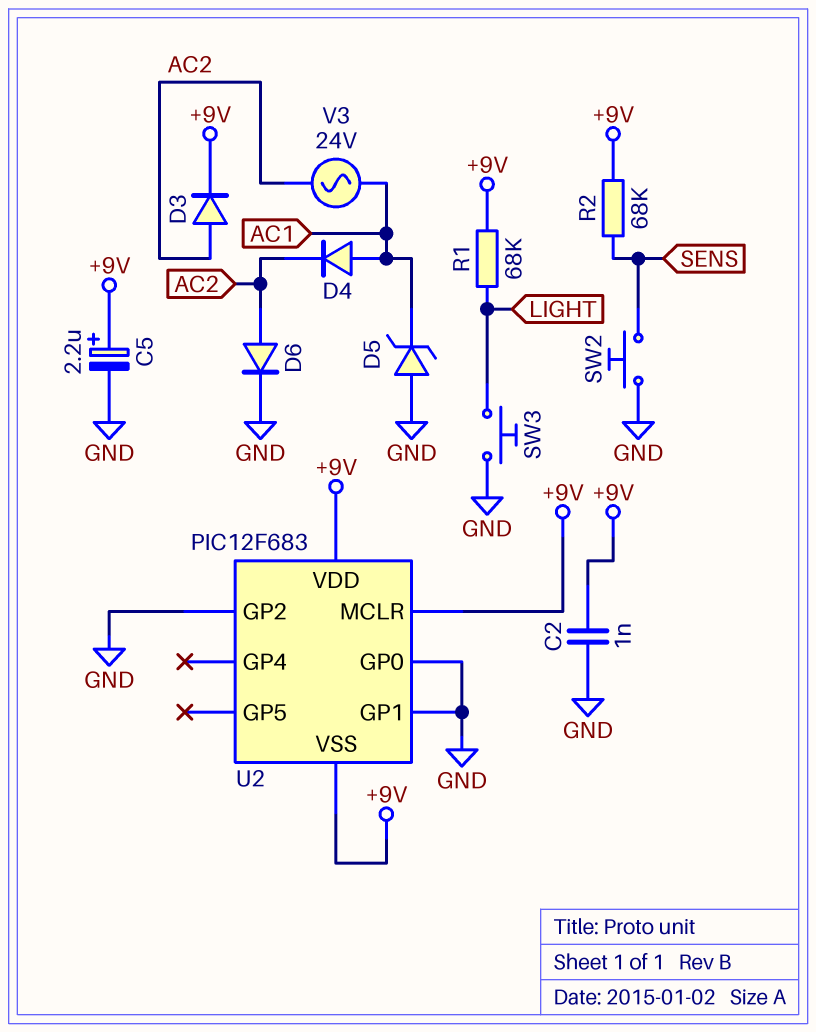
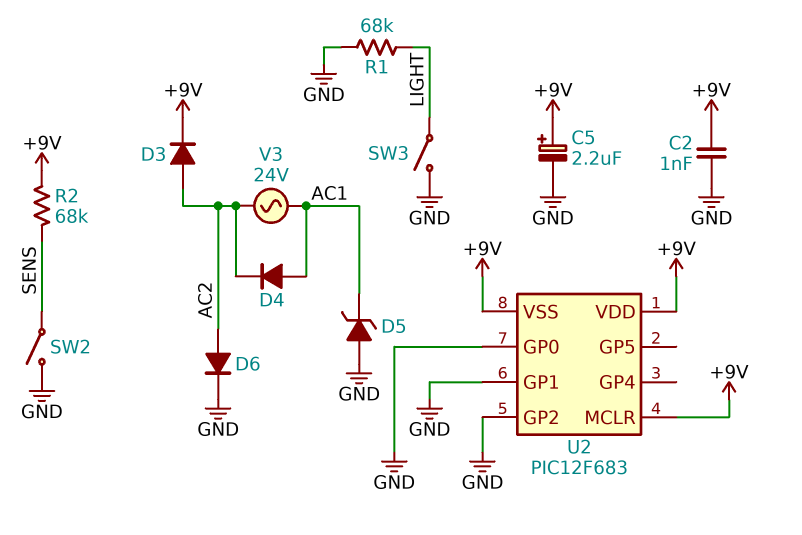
R1: 68k (+9V, LIGHT) -> 68k (GND, LIGHT)
SW2: button (GND, SENS) -> switch (GND, SENS)
SW3: button (GND, LIGHT) -> switch (GND, LIGHT)

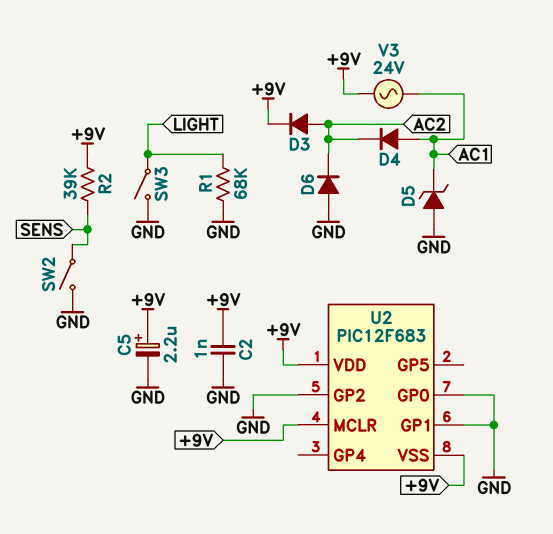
D6: diode (A AC2, K GND) -> diode (A GND, K AC2)
R2: 68k (+9V, SENS) -> 39k (+9V, SENS)
V3: AC 24V (AC1, AC2) -> AC 24V (+9V, AC1)

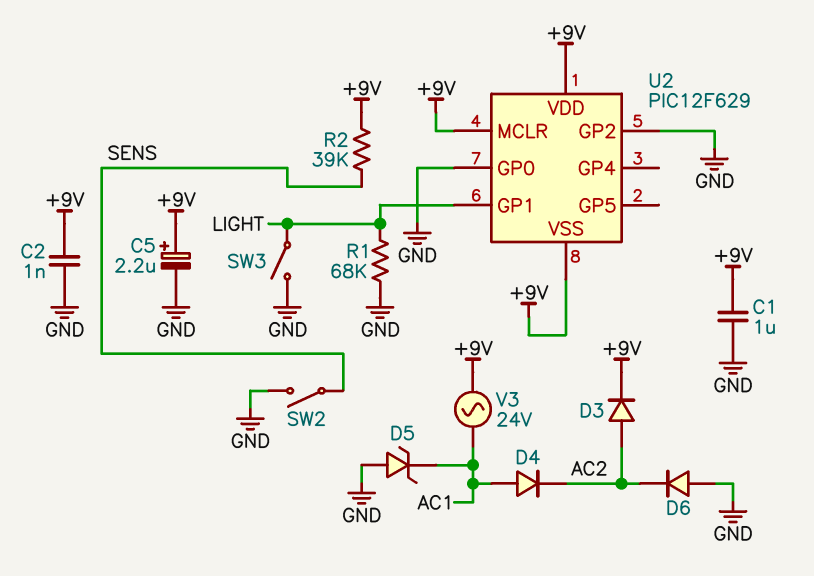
C1: none -> 1uF (+9V, GND)
U2: PIC12F683 -> PIC12F629
U2 pin GP1: GND -> LIGHT

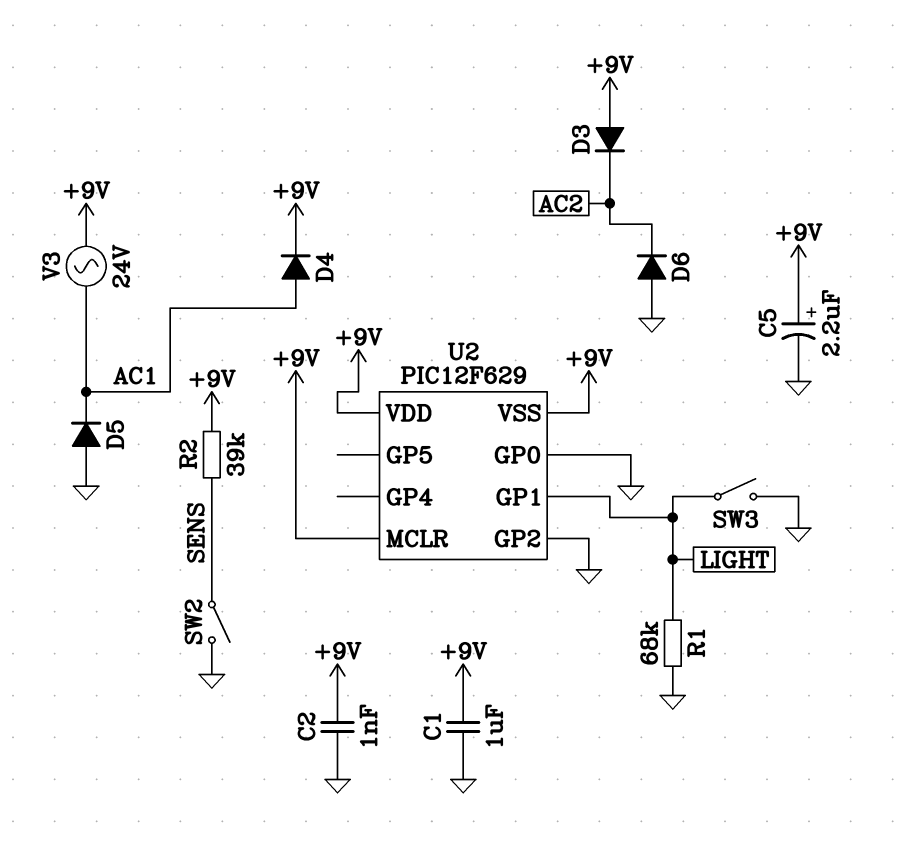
D3: diode (A AC2, K +9V) -> diode (A +9V, K AC2)
D4: diode (A AC1, K AC2) -> diode (A AC1, K +9V)
D5: zener (A GND, K AC1) -> diode (A GND, K AC1)

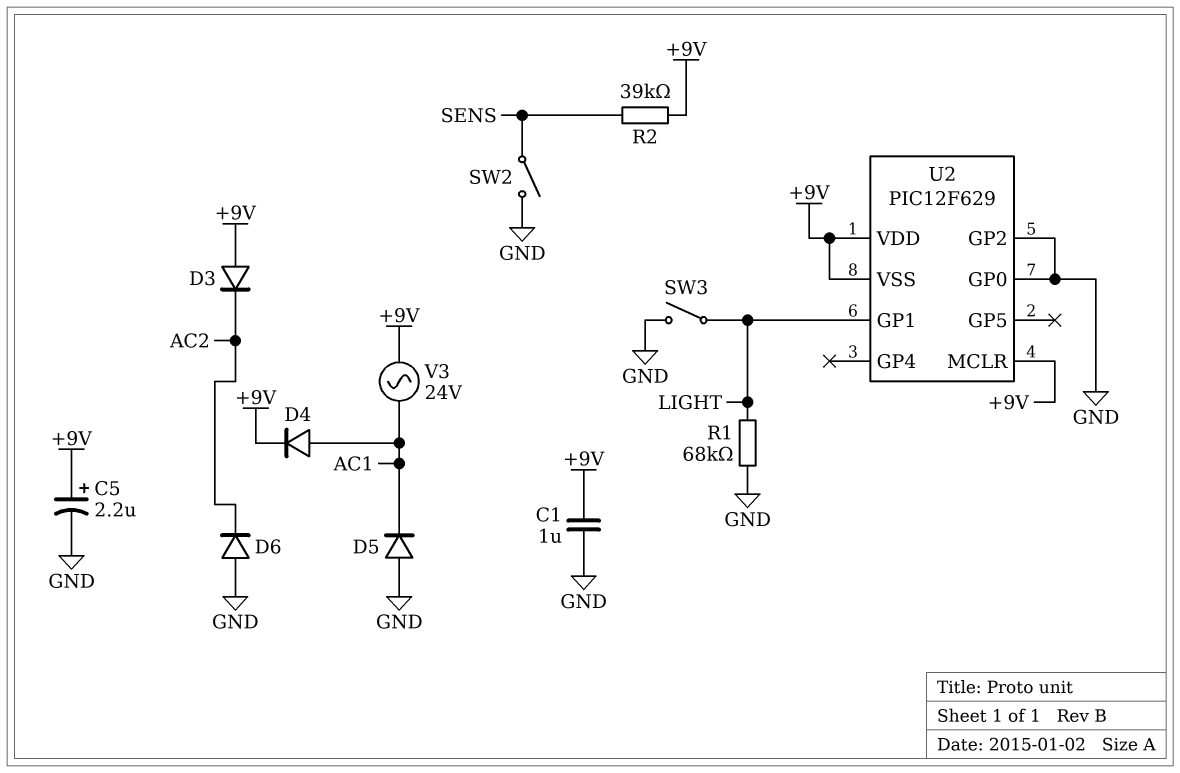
C2: 1nF (+9V, GND) -> none

